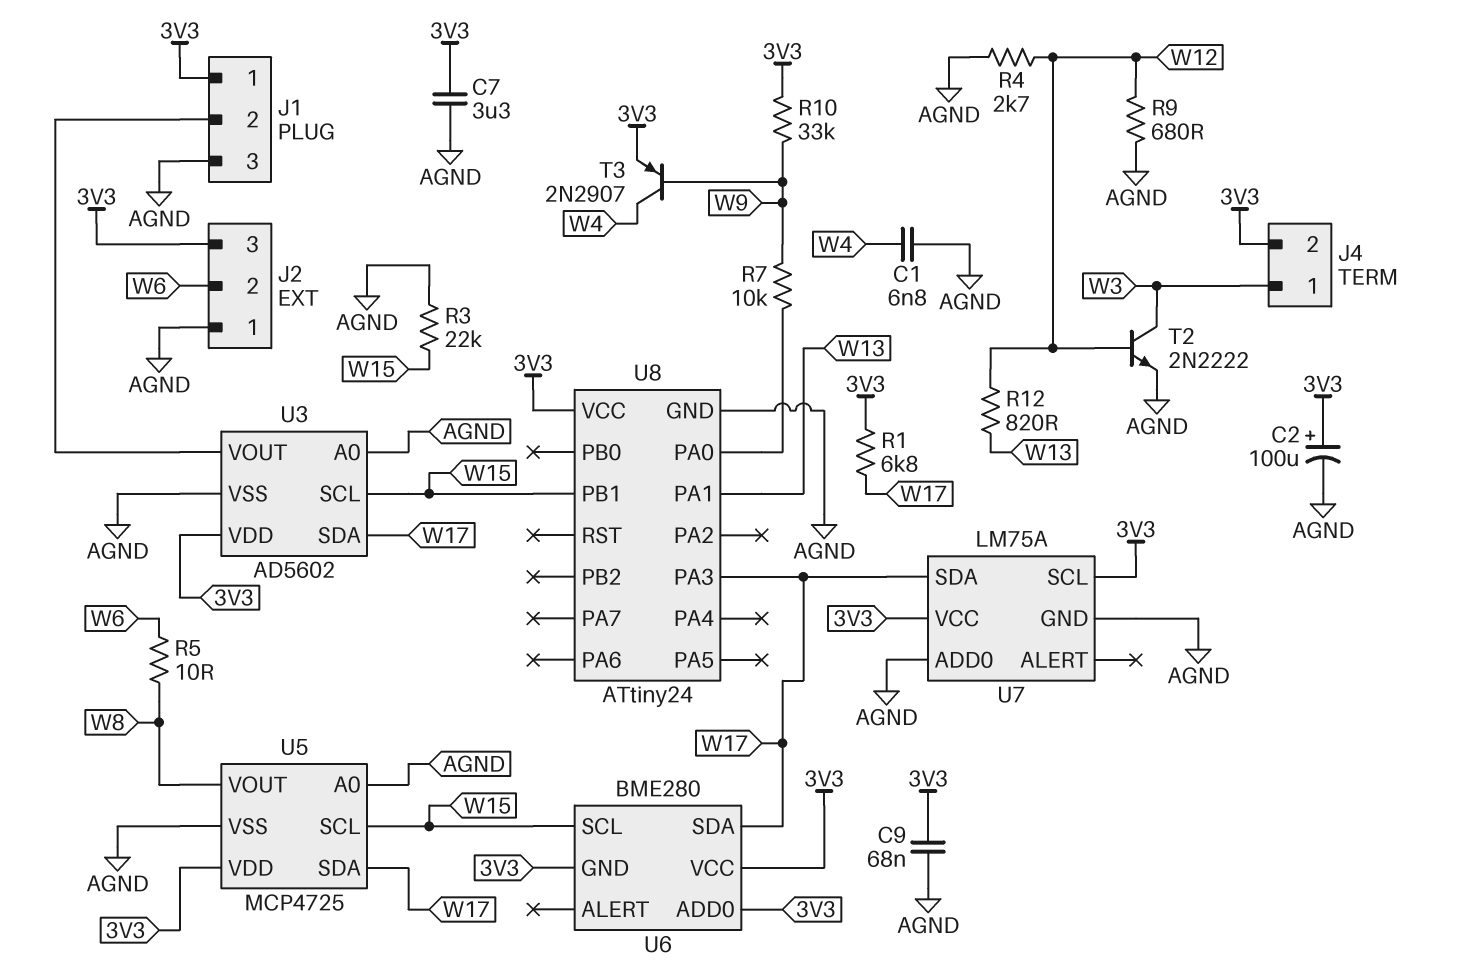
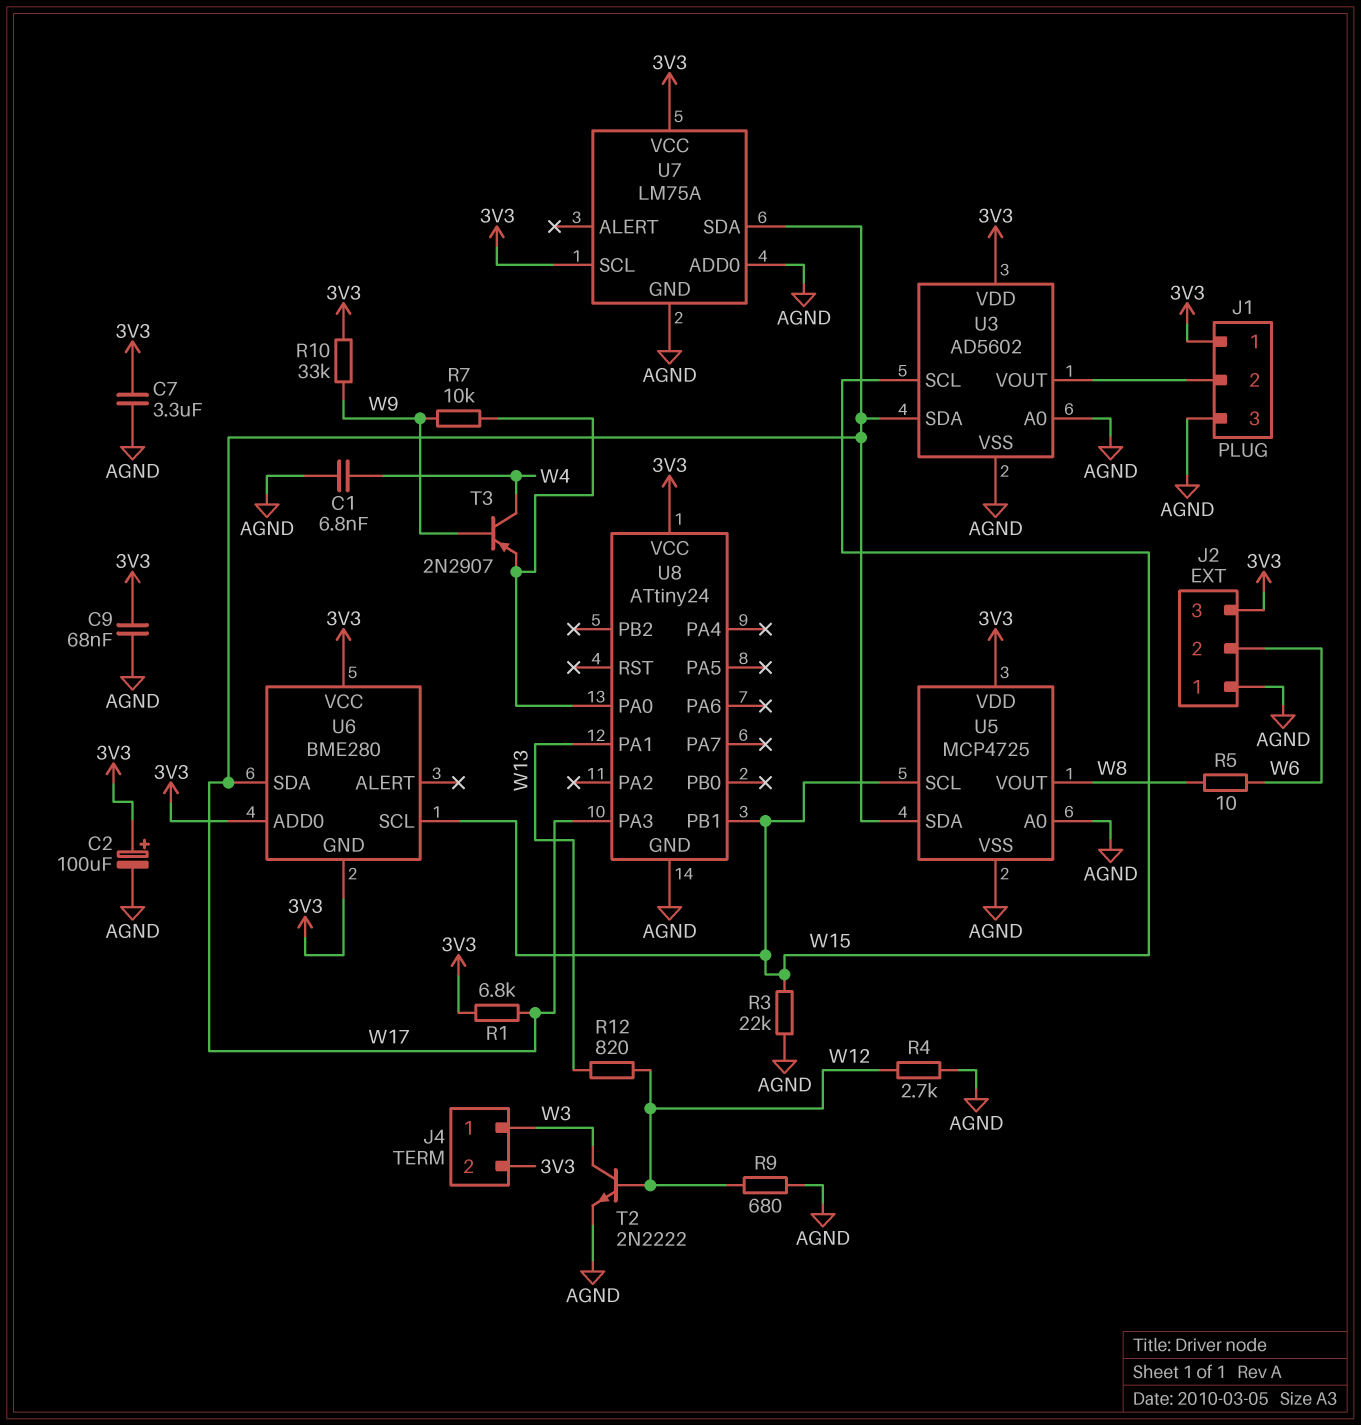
T3: PNP 2N2907 (B W9, C W4, E 3V3) -> PNP 2N2907 (B W9, C W4, E U8/PA0)

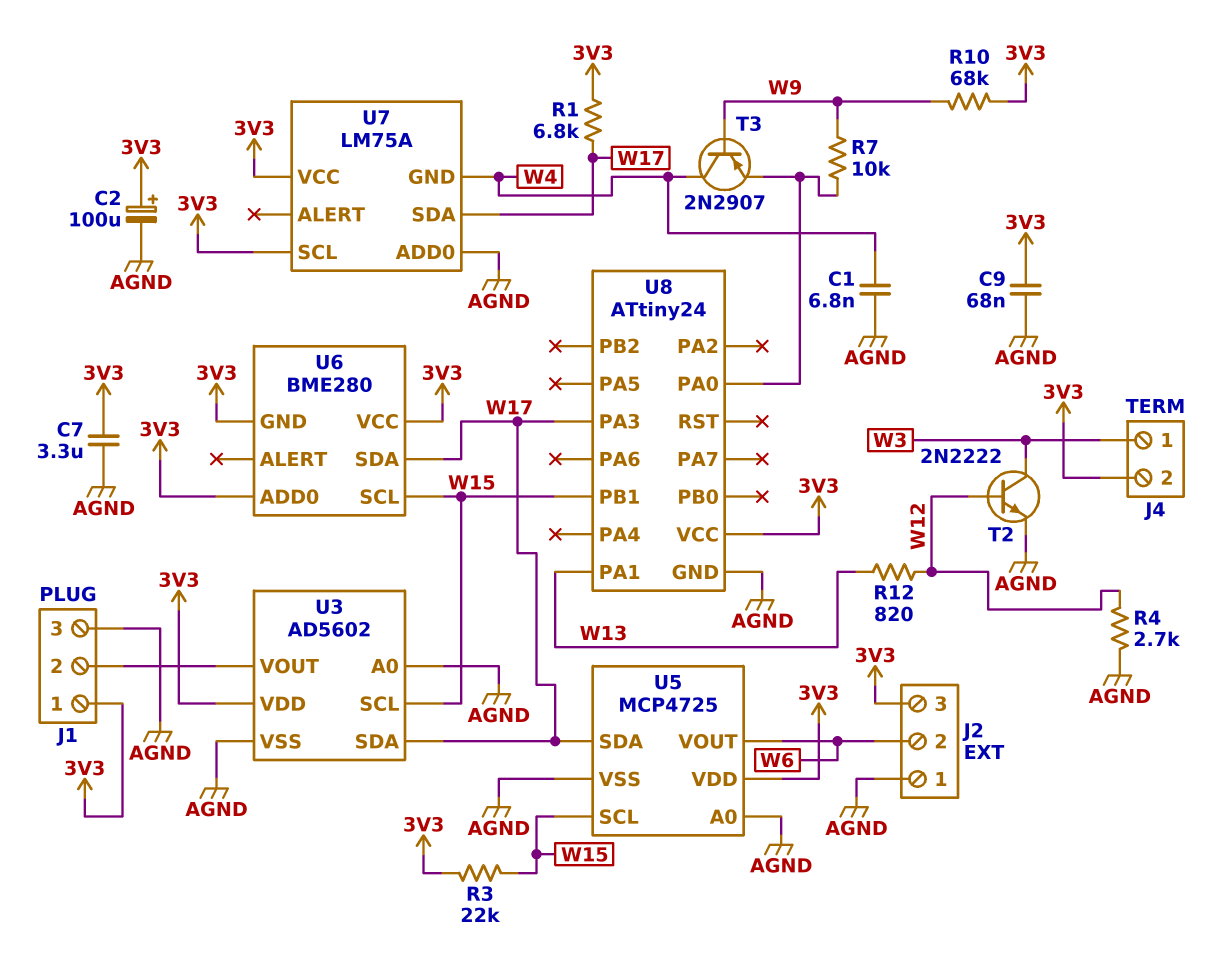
R3: 22k (AGND, W15) -> 22k (3V3, W15)
R5: 10 (W6, W8) -> none
R9: 680 (AGND, W12) -> none
R10: 33k (3V3, W9) -> 68k (3V3, W9)
U5 pin VOUT: W8 -> W6
U7 pin GND: AGND -> W4

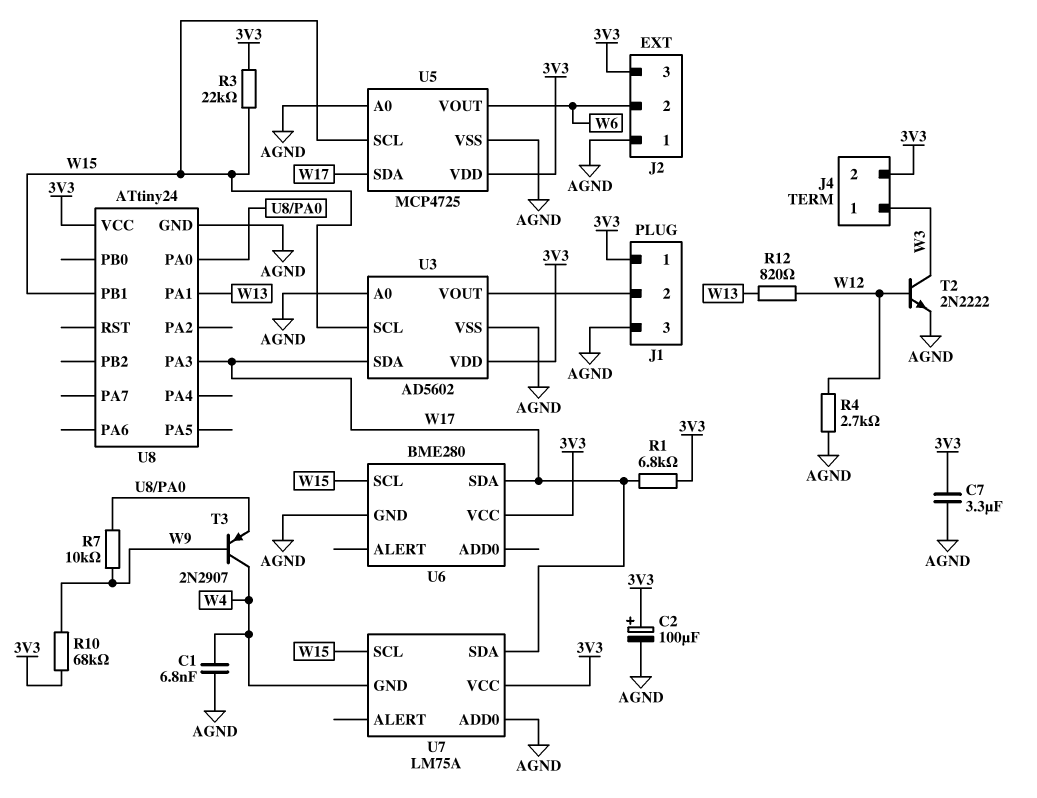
C9: 68nF (3V3, AGND) -> none
U6 pin ADD0: 3V3 -> none
U6 pin GND: 3V3 -> AGND
U7 pin SCL: 3V3 -> W15

